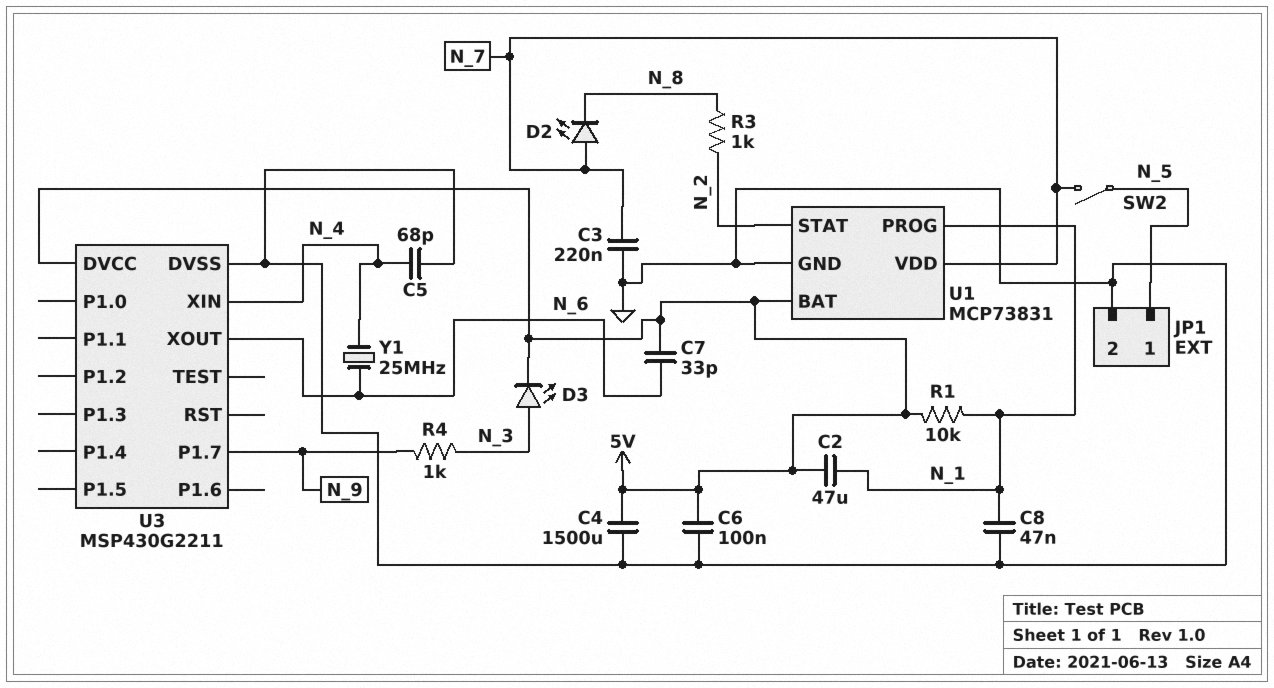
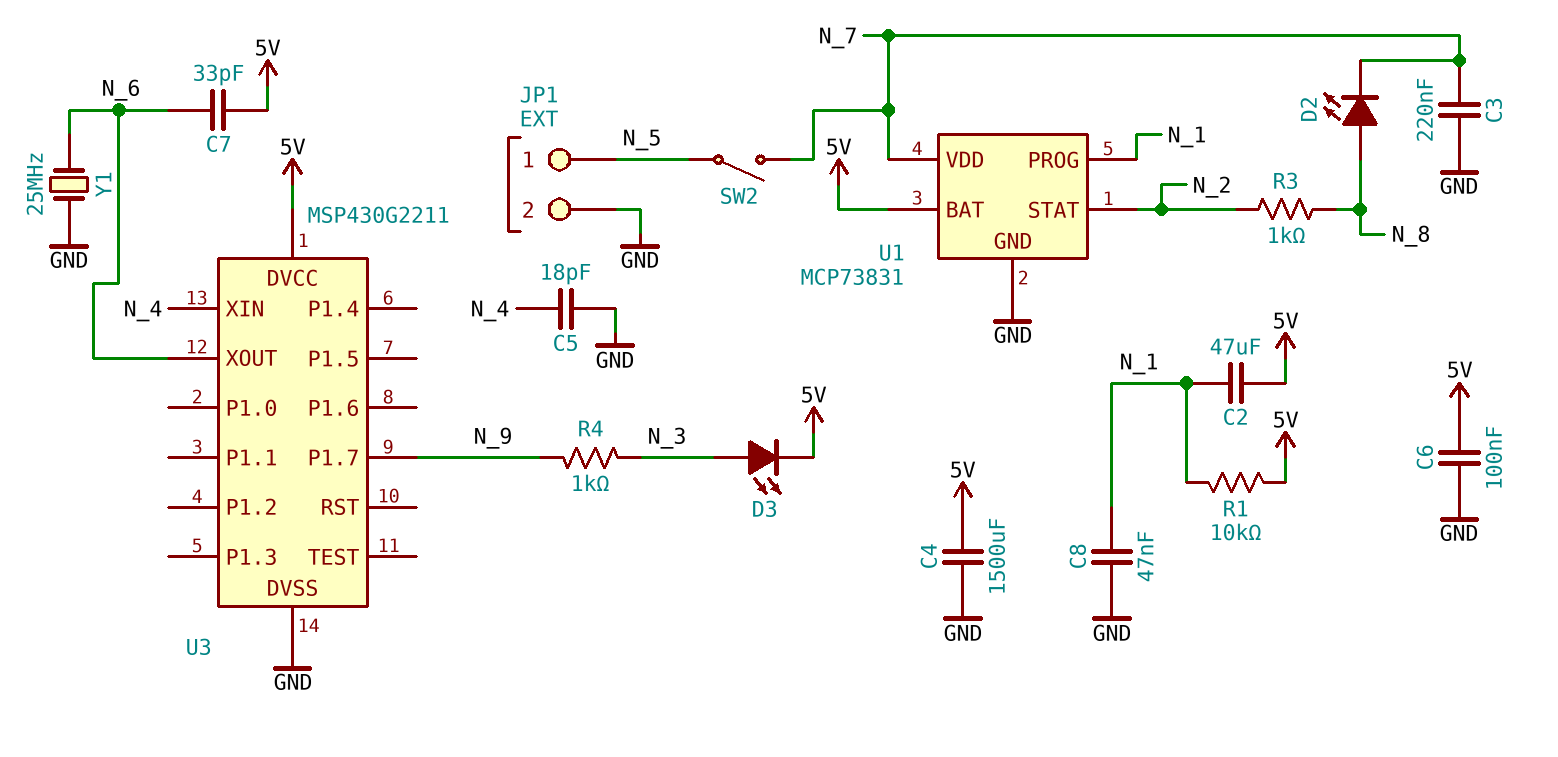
C5: 68pF (GND, N_4) -> 18pF (GND, N_4)
D2: LED (A N_7, K N_8) -> LED (A N_8, K N_7)
Y1: 25MHz (N_4, N_6) -> 25MHz (GND, N_6)

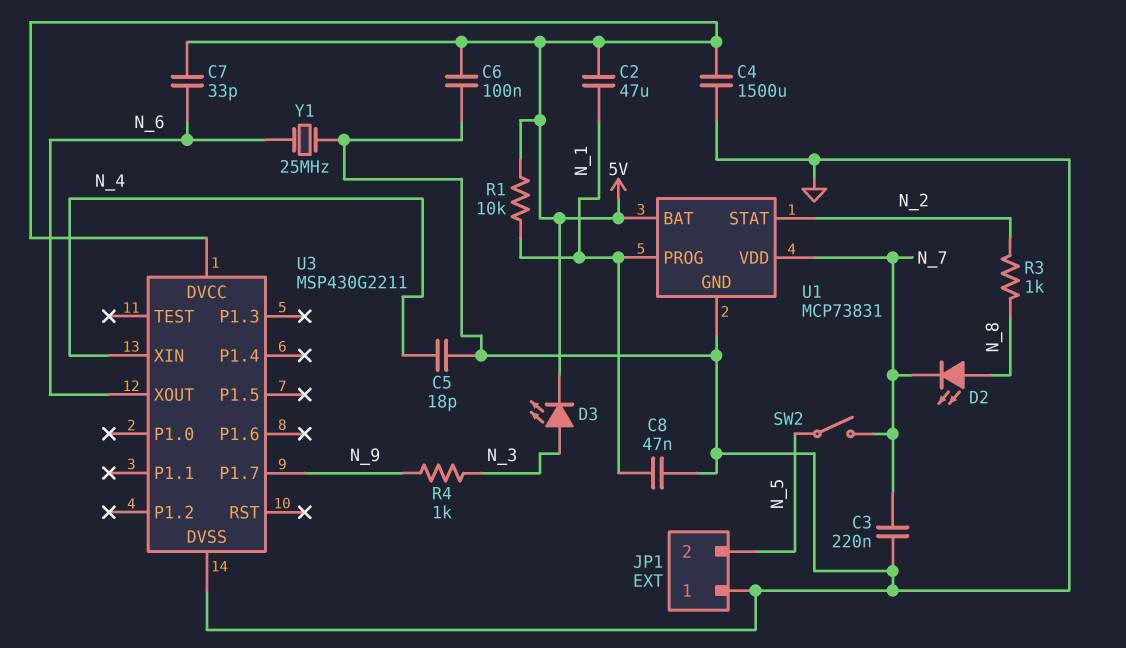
JP1 pin 1: N_5 -> GND
JP1 pin 2: GND -> N_5

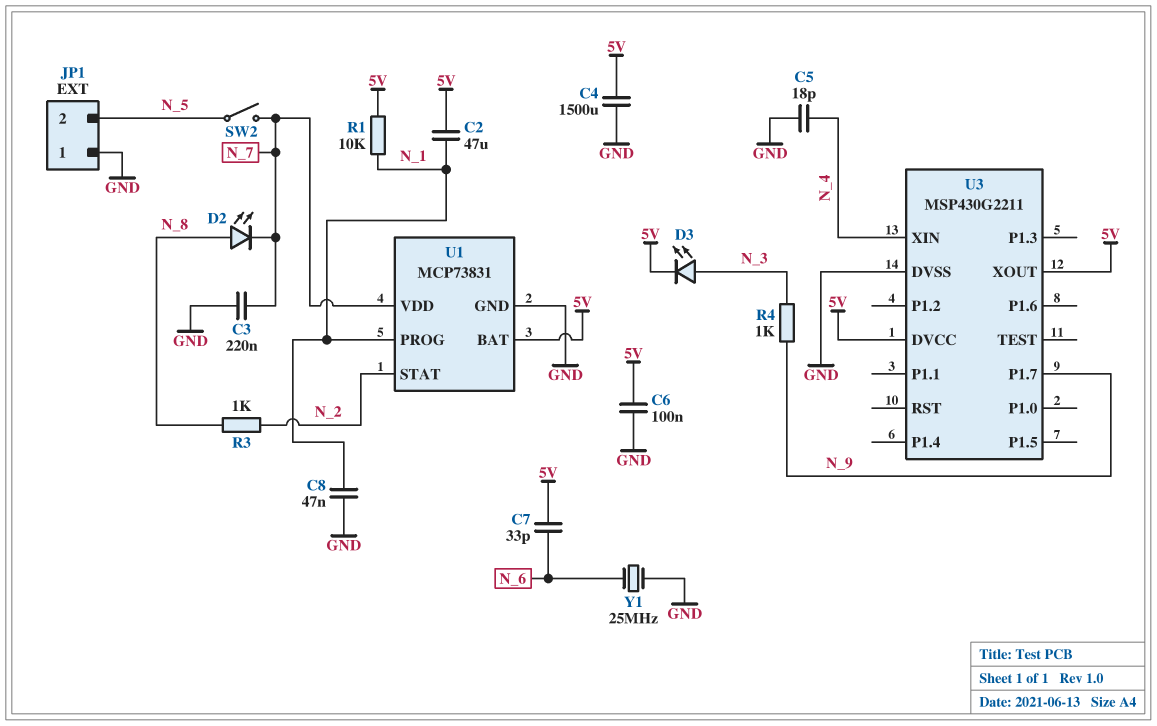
U3 pin XOUT: N_6 -> 5V

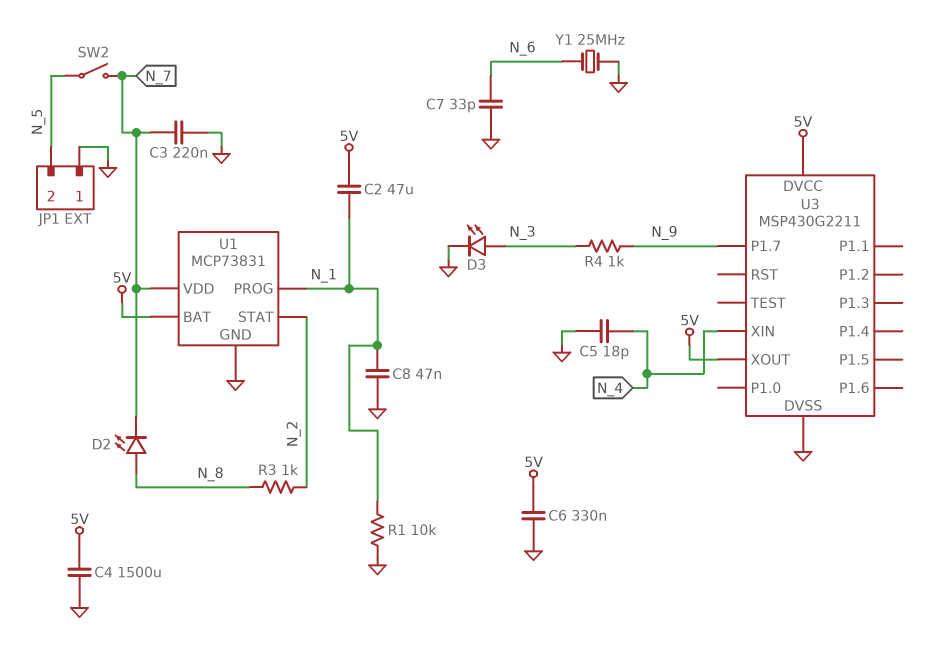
C6: 100nF (5V, GND) -> 330nF (5V, GND)
C7: 33pF (5V, N_6) -> 33pF (GND, N_6)
D3: LED (A N_3, K 5V) -> LED (A N_3, K GND)
R1: 10k (5V, N_1) -> 10k (GND, N_1)

